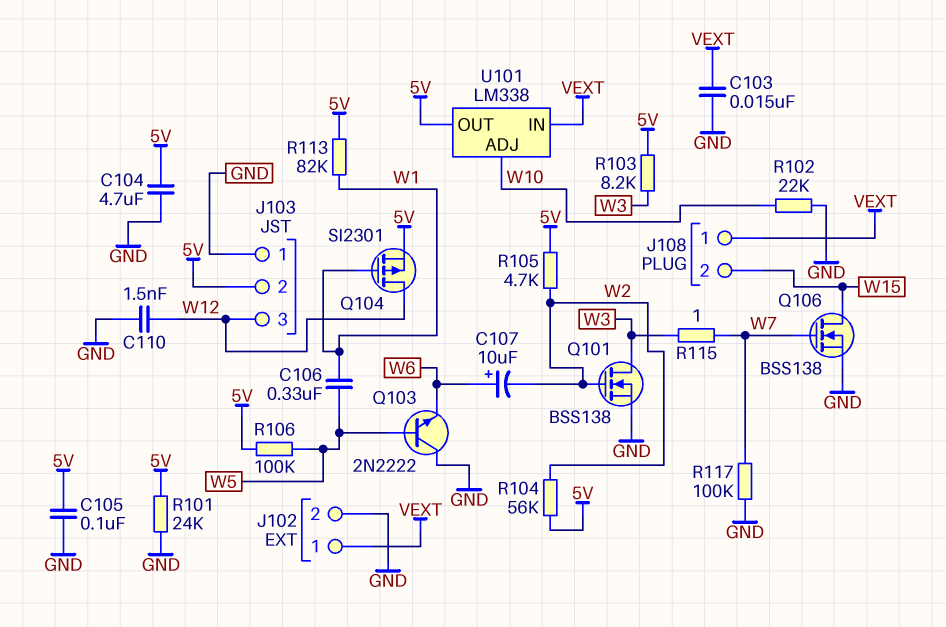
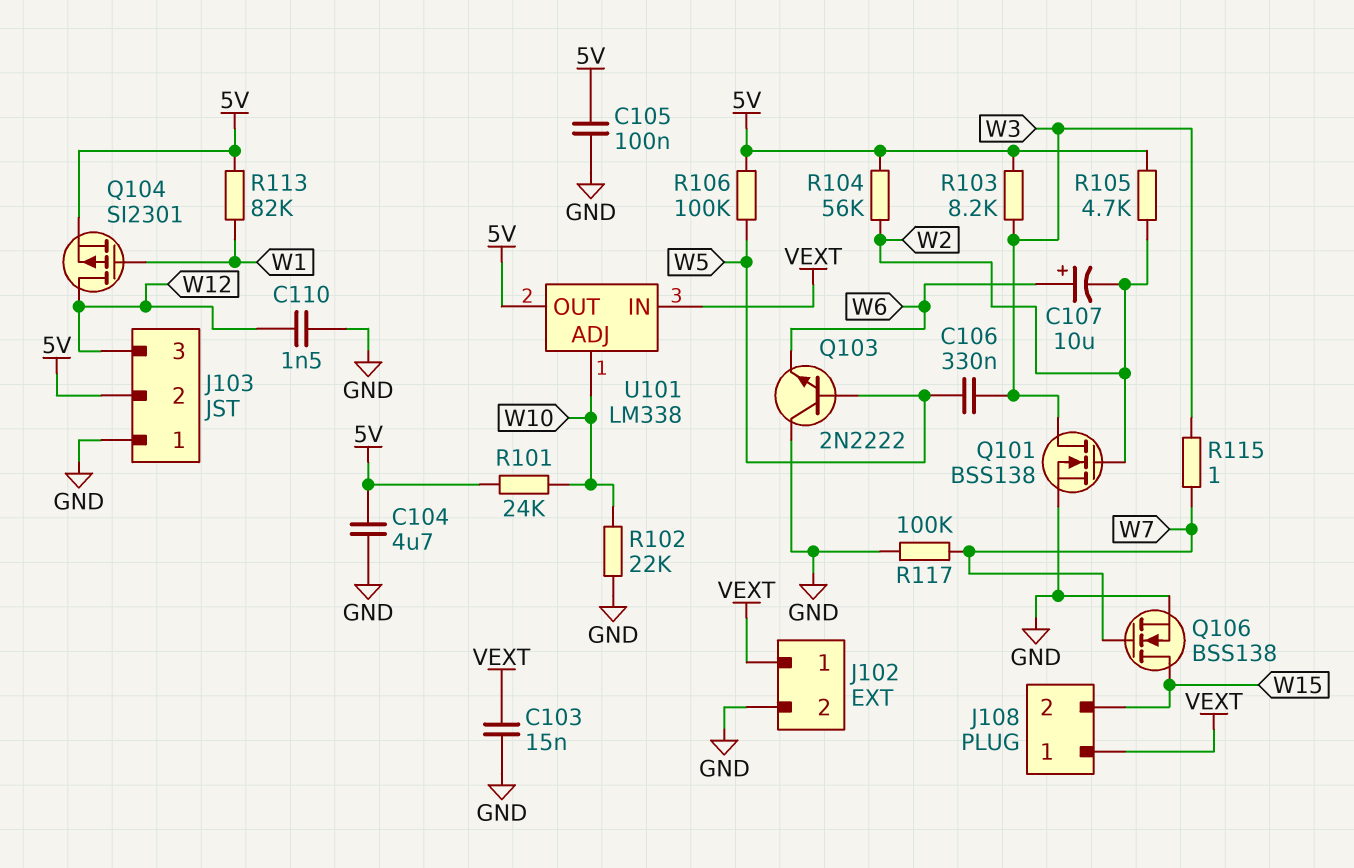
C106: 330nF (W1, W5) -> 330nF (W3, W5)
R101: 24k (5V, GND) -> 24k (5V, W10)

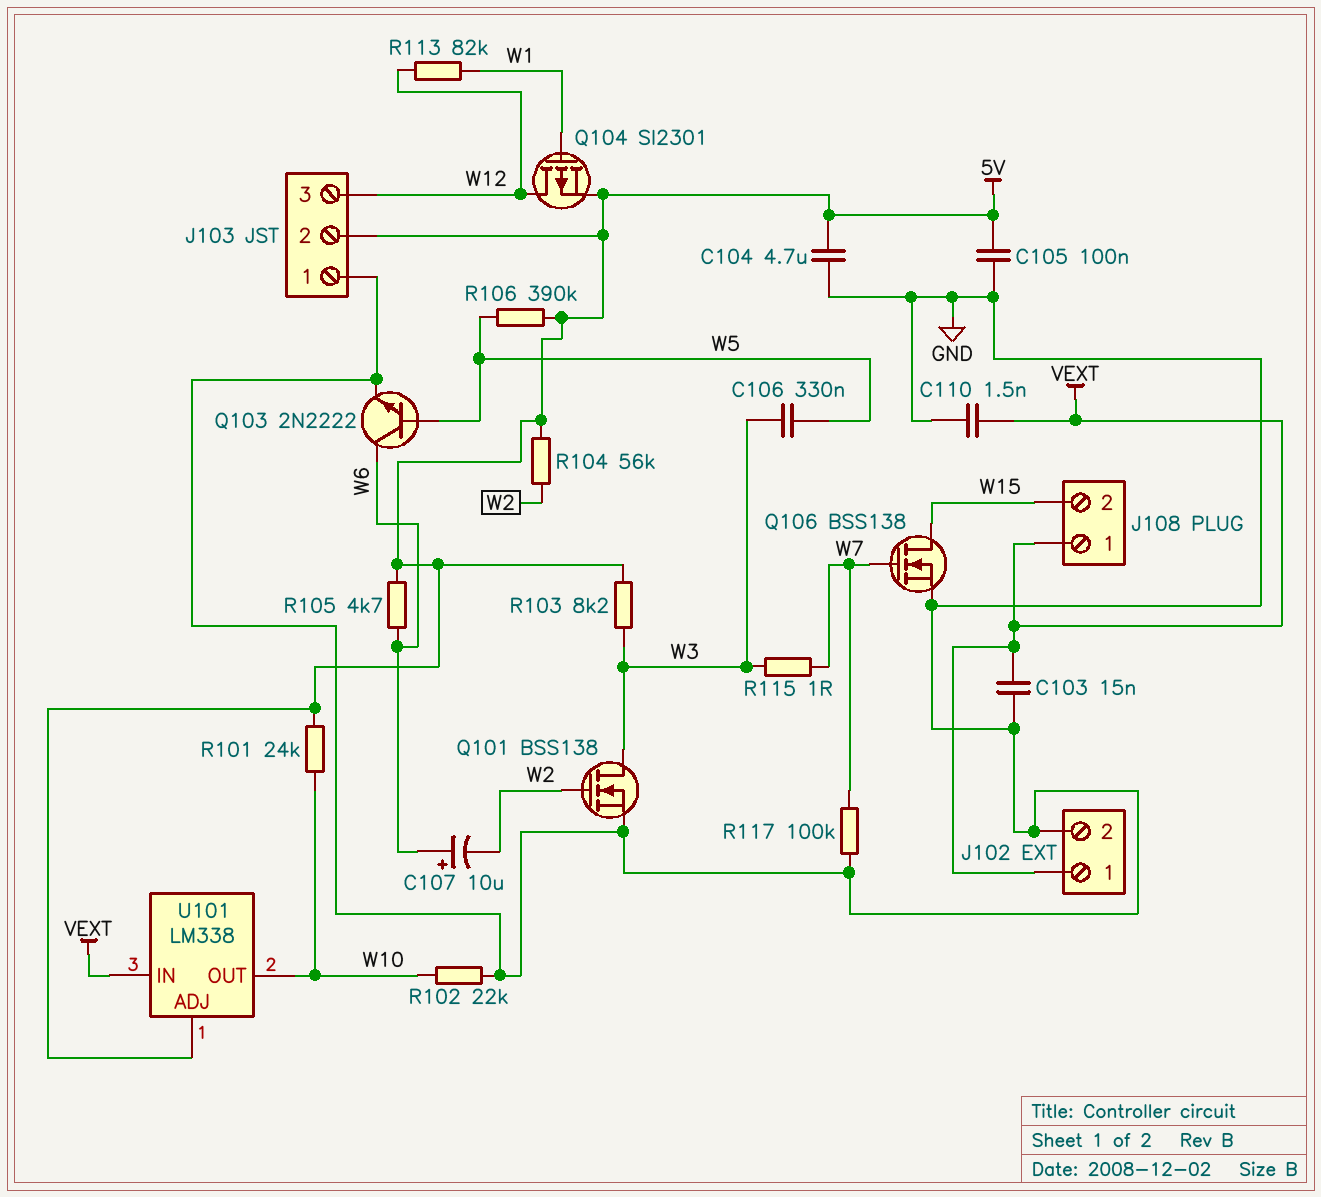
C110: 1.5nF (GND, W12) -> 1.5nF (GND, VEXT)
Q103: NPN 2N2222 (B W5, C GND, E W6) -> NPN 2N2222 (B W5, C W6, E GND)
R105: 4.7k (5V, W2) -> 4.7k (5V, W6)
R106: 100k (5V, W5) -> 390k (5V, W5)
R113: 82k (5V, W1) -> 82k (W1, W12)
U101 pin ADJ: W10 -> 5V
U101 pin OUT: 5V -> W10

